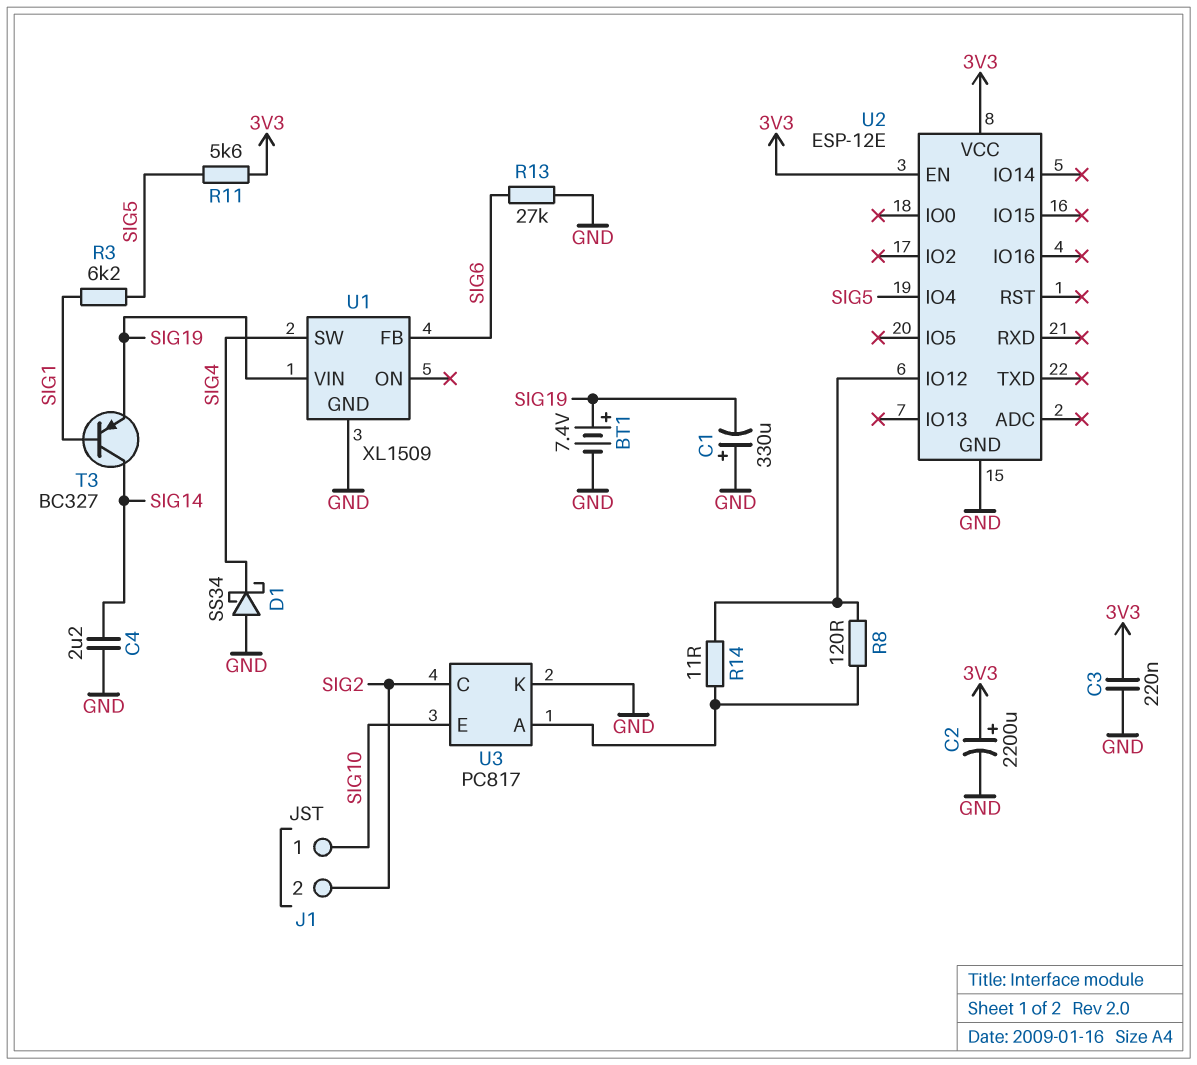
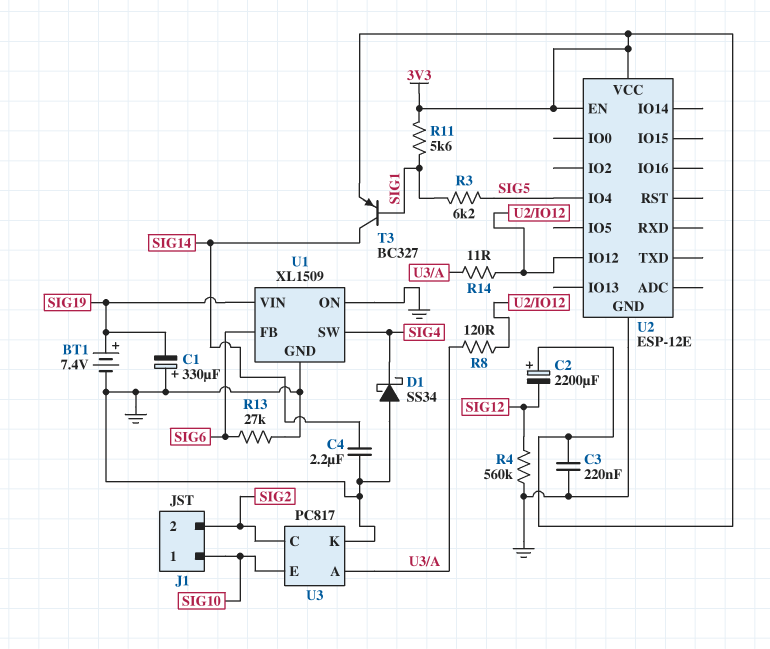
C2: 2200uF (plus 3V3, minus GND) -> 2200uF (plus 3V3, minus SIG12)
R4: none -> 560k (GND, SIG12)
R11: 5.6k (3V3, SIG5) -> 5.6k (3V3, SIG1)
T3: PNP BC327 (B SIG1, C SIG14, E SIG19) -> PNP BC327 (B SIG1, C SIG14, E 3V3)
U1 pin ON: none -> GND

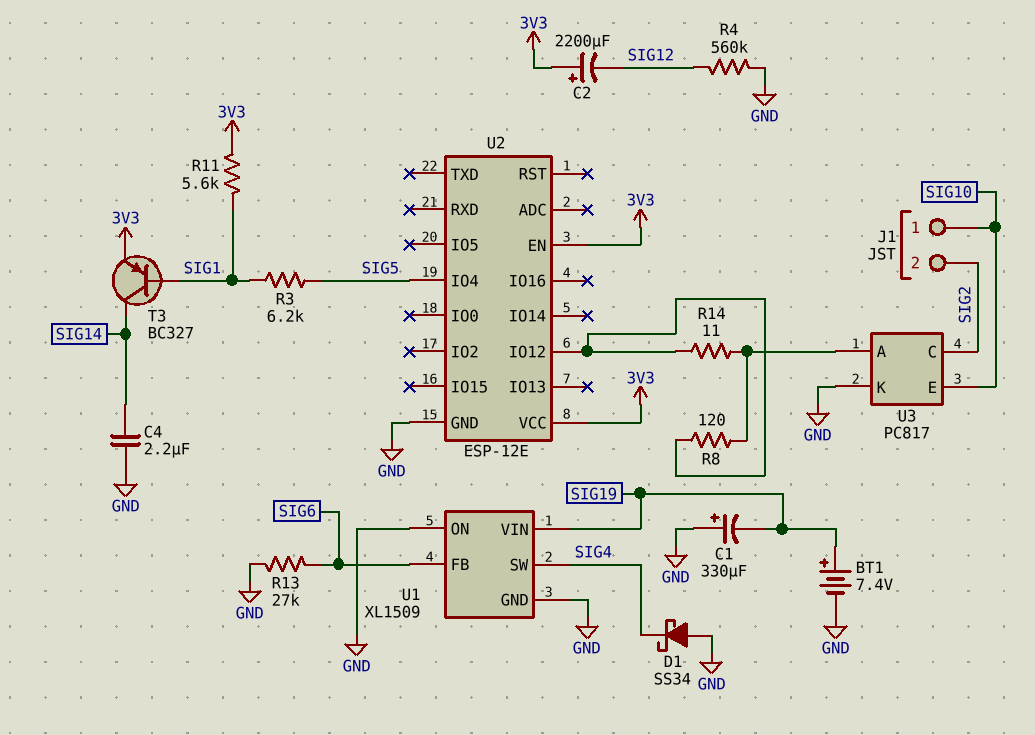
C3: 220nF (3V3, GND) -> none

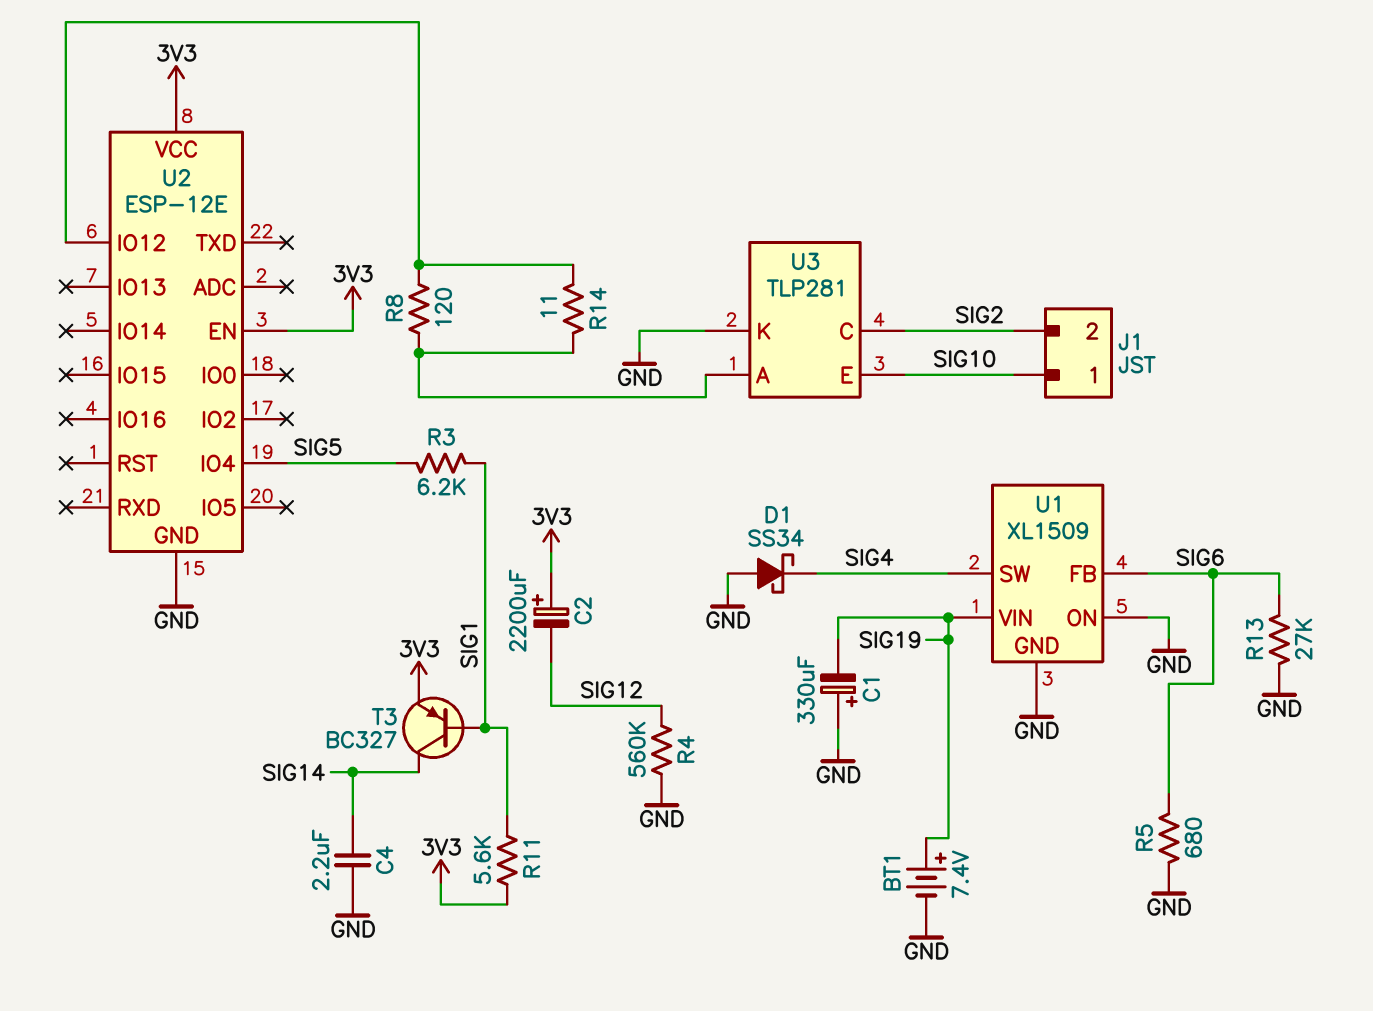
R5: none -> 680 (GND, SIG6)
U3: PC817 -> TLP281

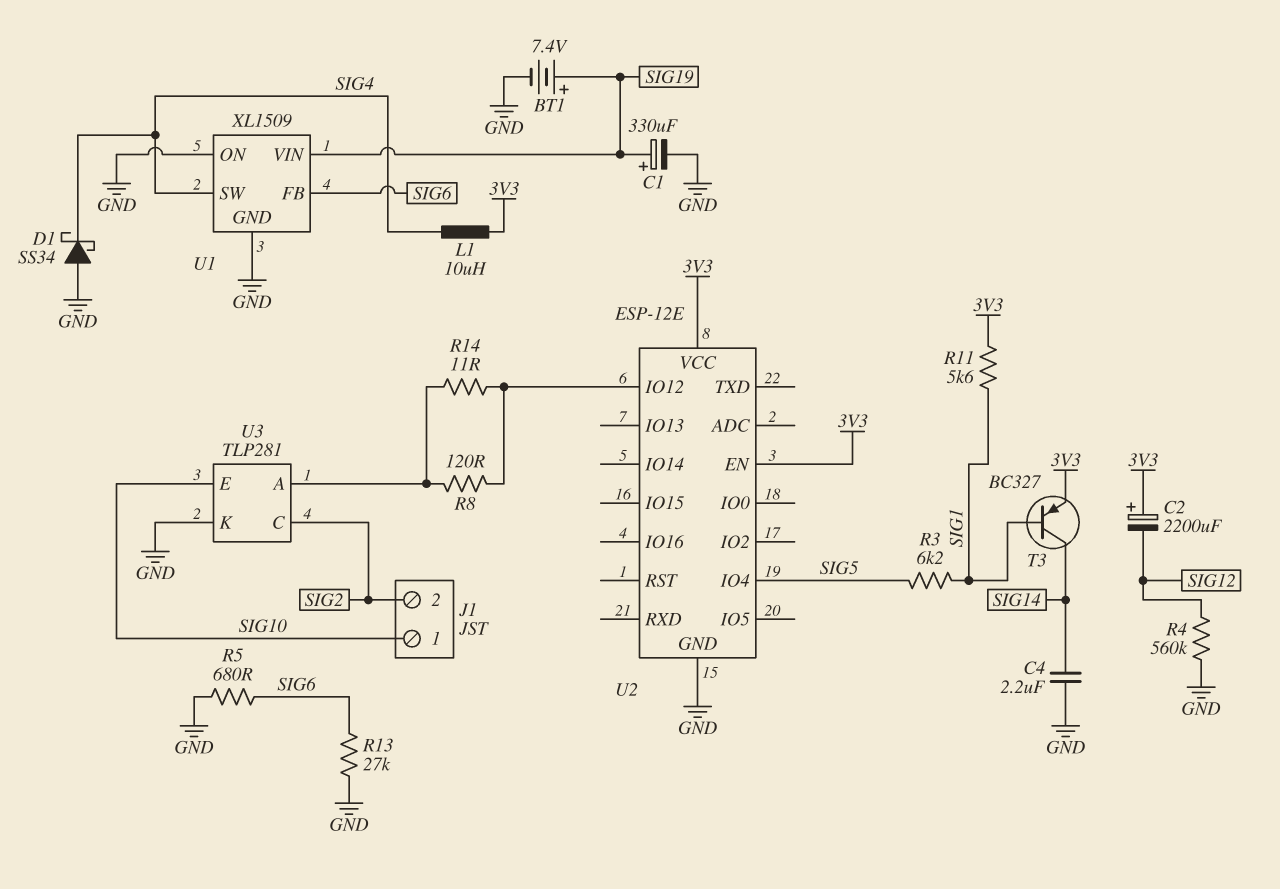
C1: 330uF (plus GND, minus SIG19) -> 330uF (plus SIG19, minus GND)
L1: none -> 10uH (3V3, SIG4)

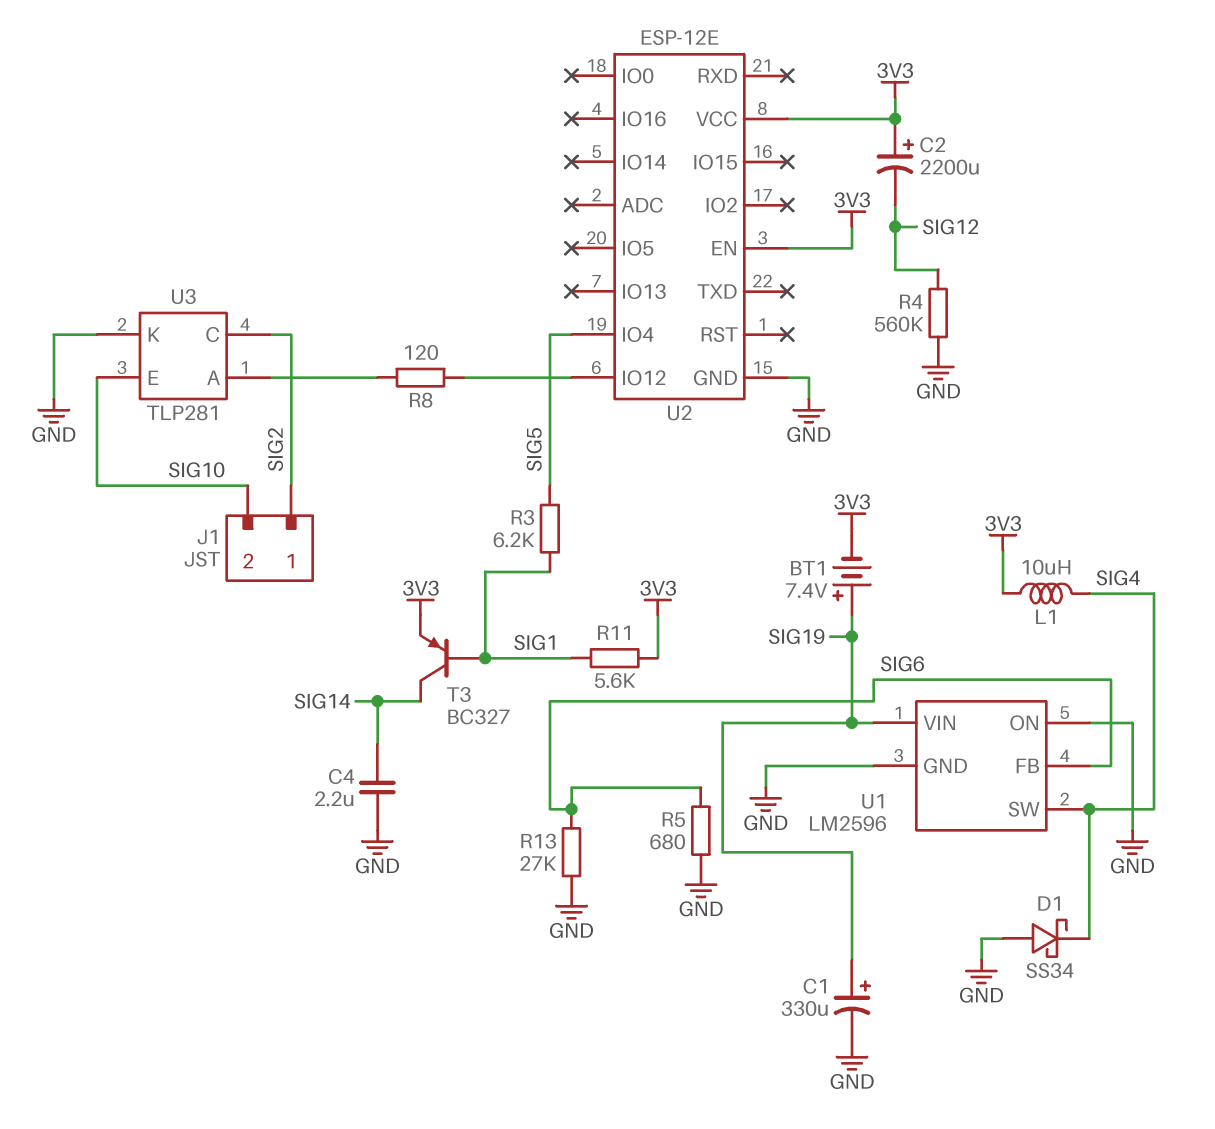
BT1: 7.4V (plus SIG19, minus GND) -> 7.4V (plus SIG19, minus 3V3)
J1 pin 1: SIG10 -> SIG2
J1 pin 2: SIG2 -> SIG10
R14: 11 (U2/IO12, U3/A) -> none
U1: XL1509 -> LM2596

